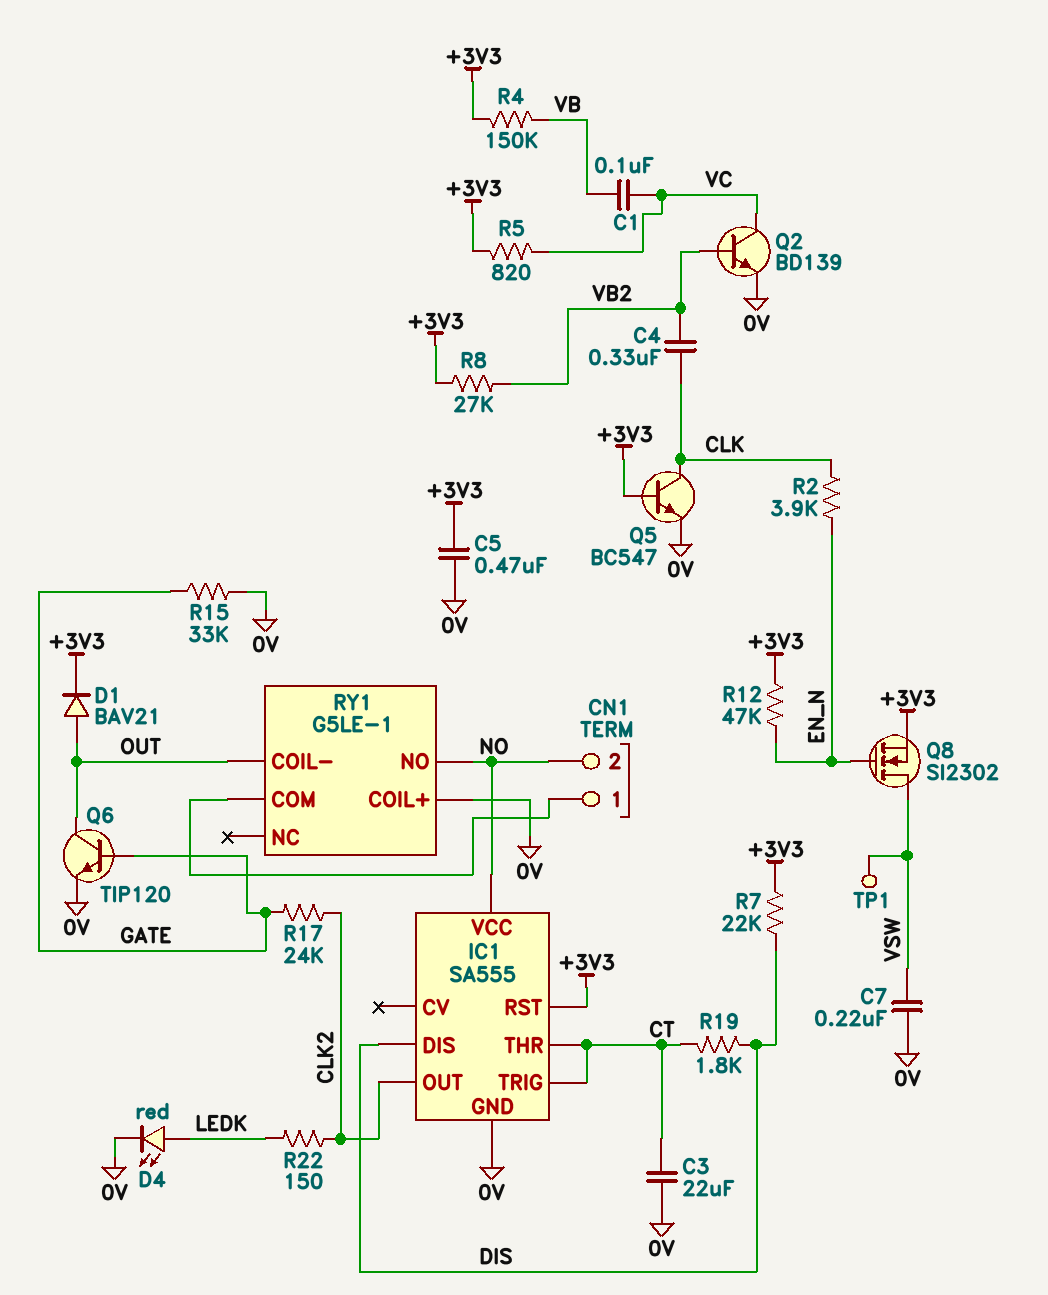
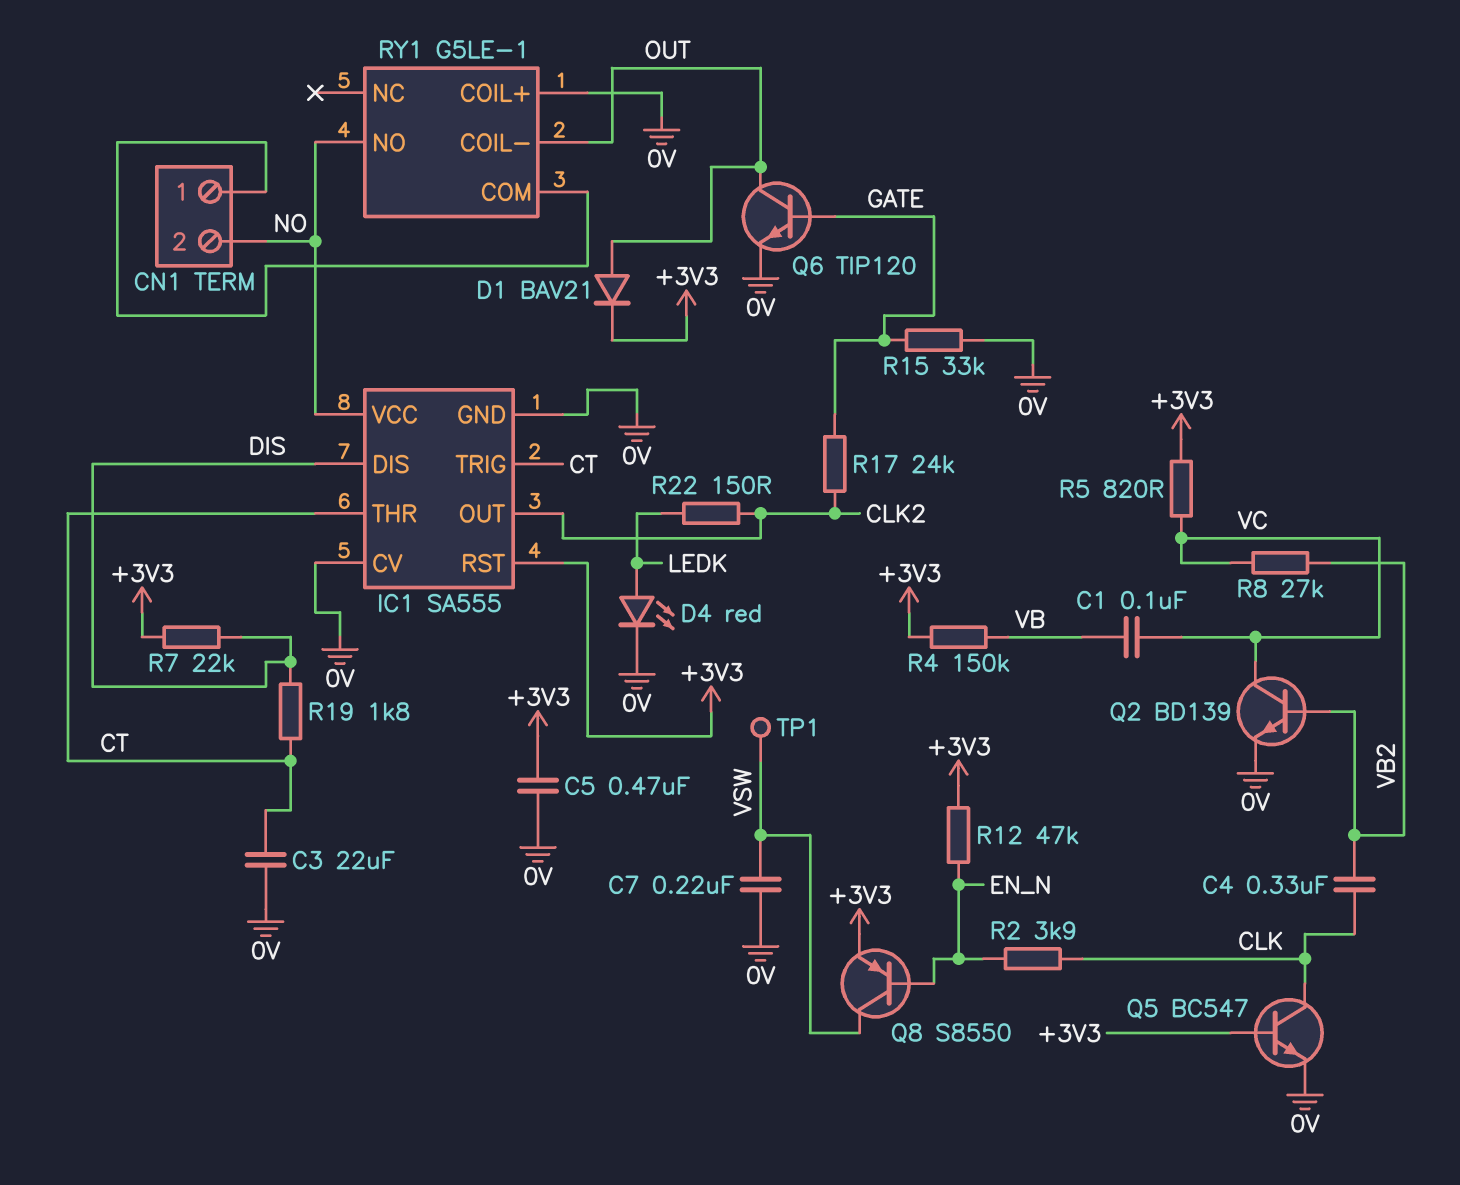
IC1 pin CV: none -> 0V
Q8: NMOS SI2302 (G EN_N, D VSW, S +3V3) -> PNP S8550 (B EN_N, C VSW, E +3V3)
R8: 27k (+3V3, VB2) -> 27k (VB2, VC)

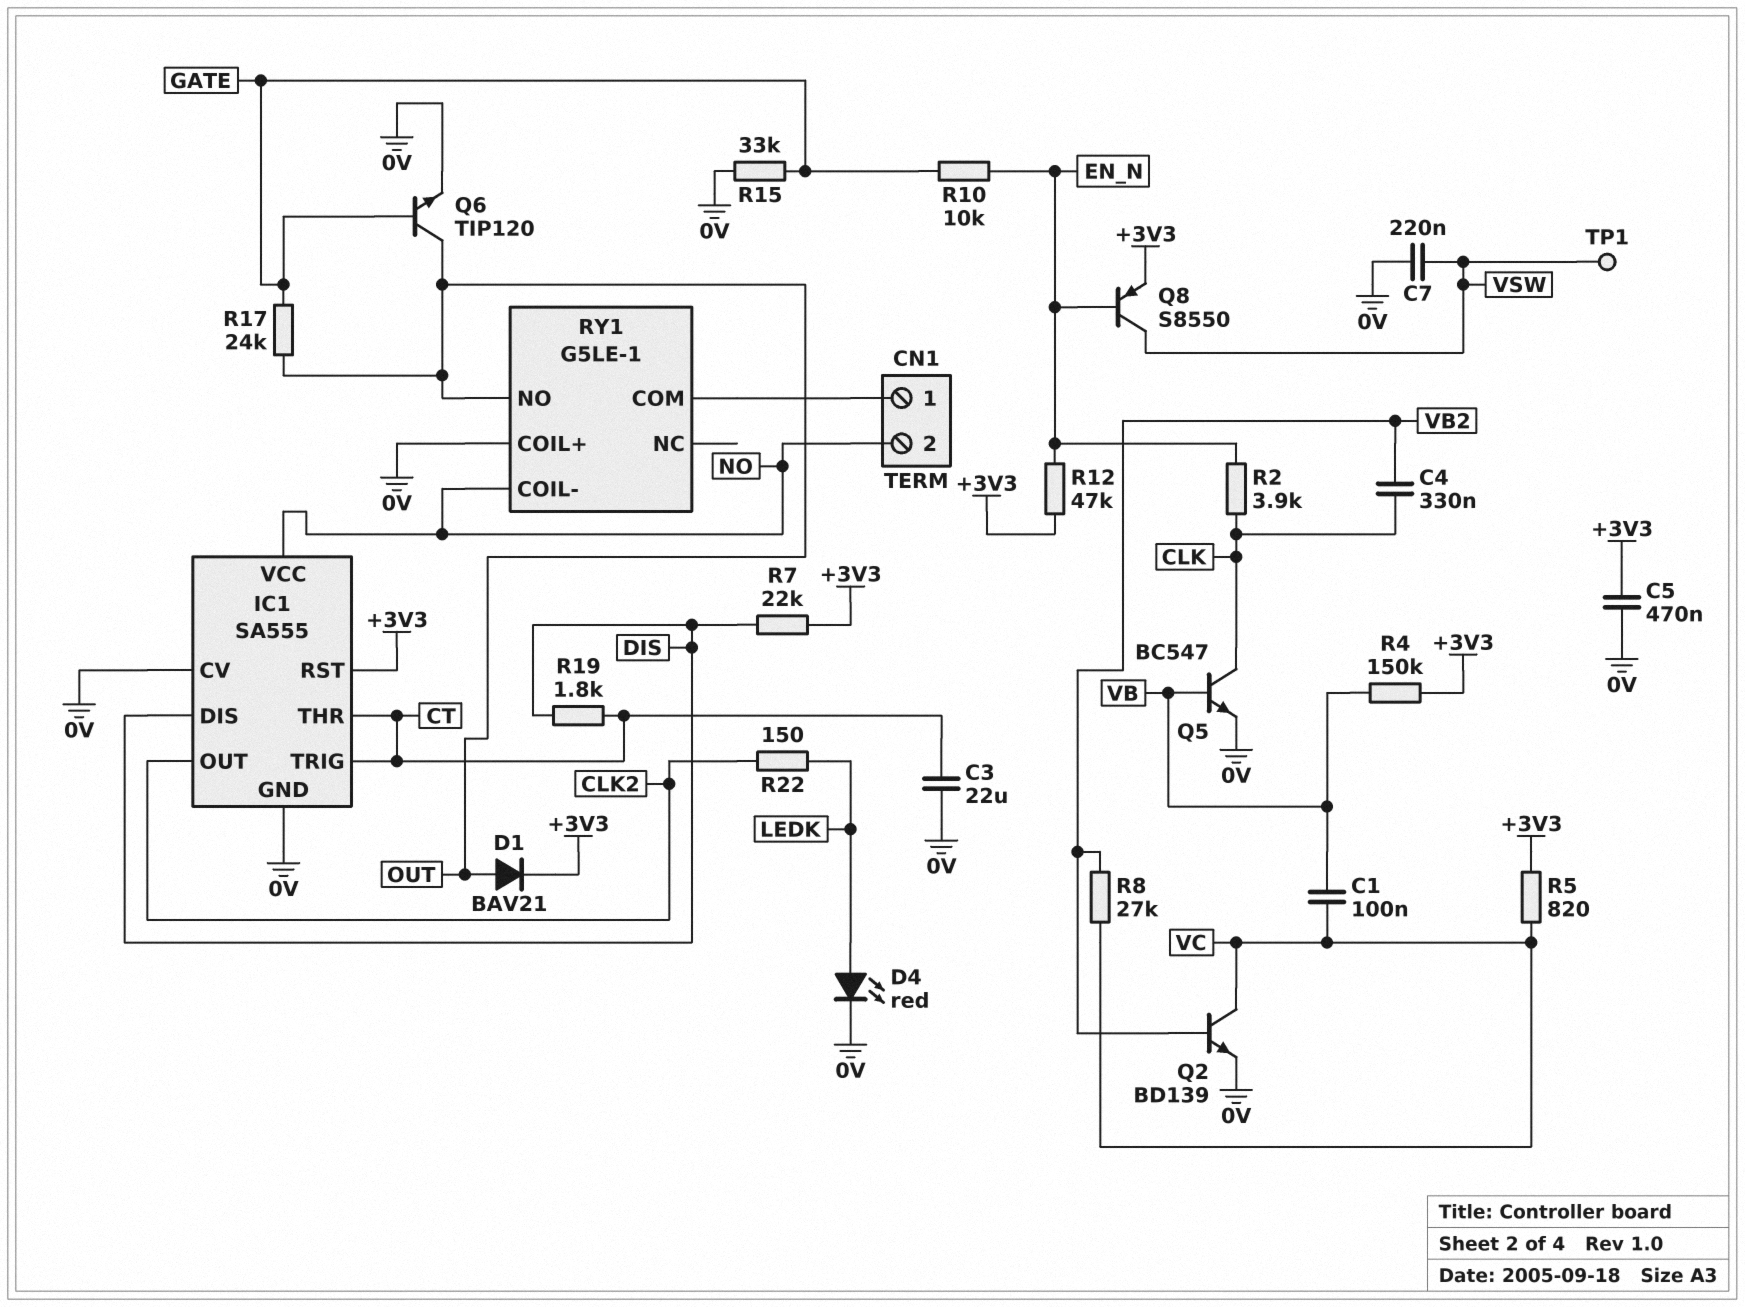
Q5: NPN BC547 (B +3V3, C CLK, E 0V) -> NPN BC547 (B VB, C CLK, E 0V)
R10: none -> 10k (EN_N, GATE)
R17: 24k (CLK2, GATE) -> 24k (GATE, OUT)
RY1 pin COIL-: OUT -> NO
RY1 pin NO: NO -> OUT

